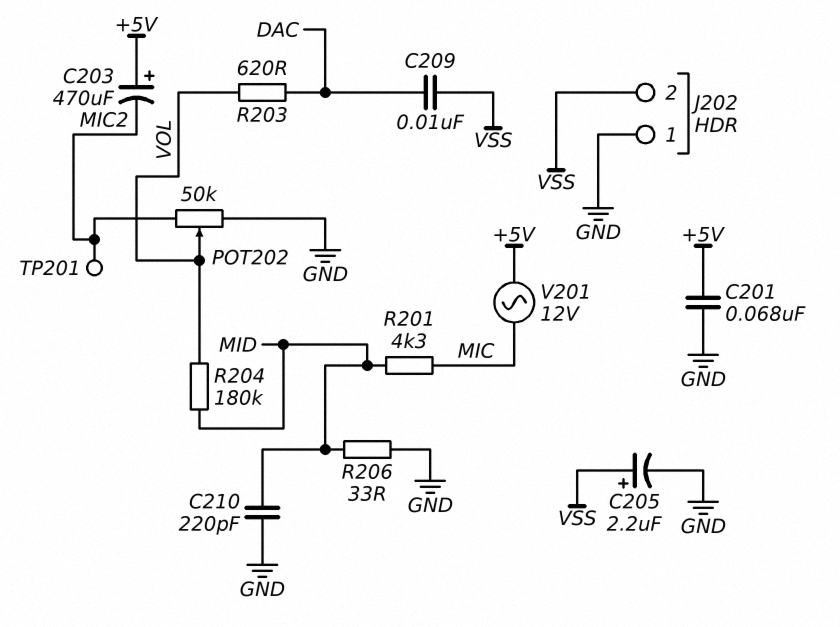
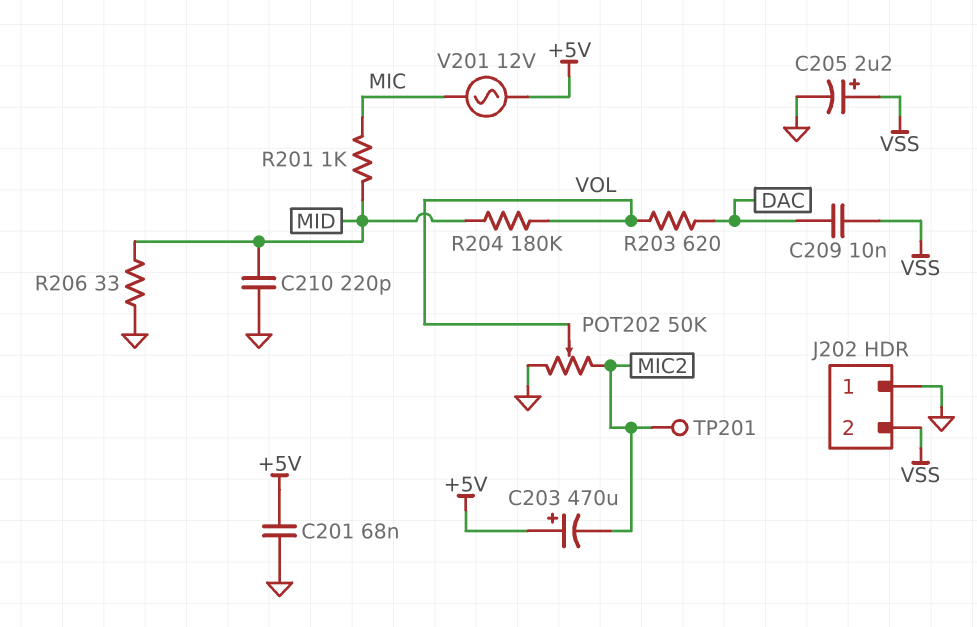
R201: 4.3k (MIC, MID) -> 1k (MIC, MID)

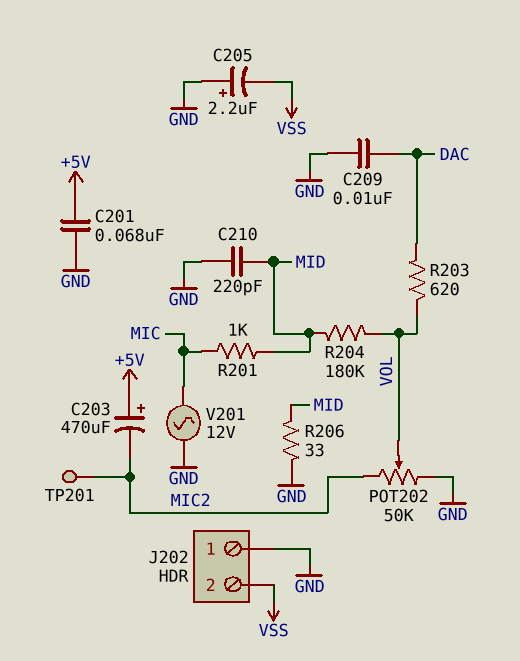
C205: 2.2uF (plus VSS, minus GND) -> 2.2uF (plus GND, minus VSS)
C209: 10nF (DAC, VSS) -> 10nF (DAC, GND)
V201: AC 12V (+5V, MIC) -> AC 12V (GND, MIC)

